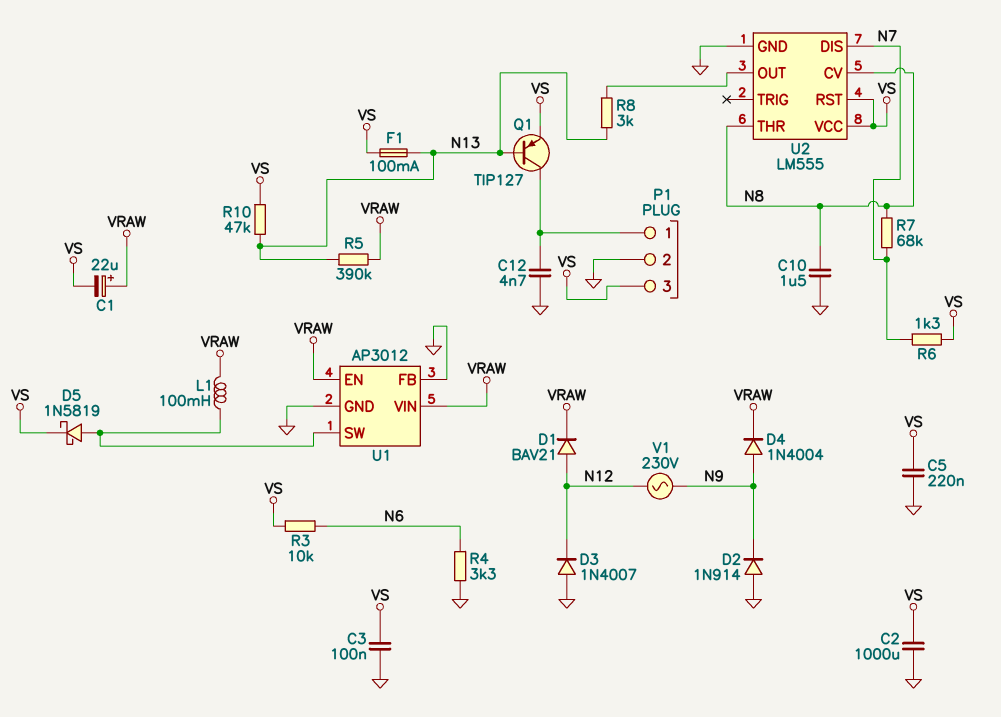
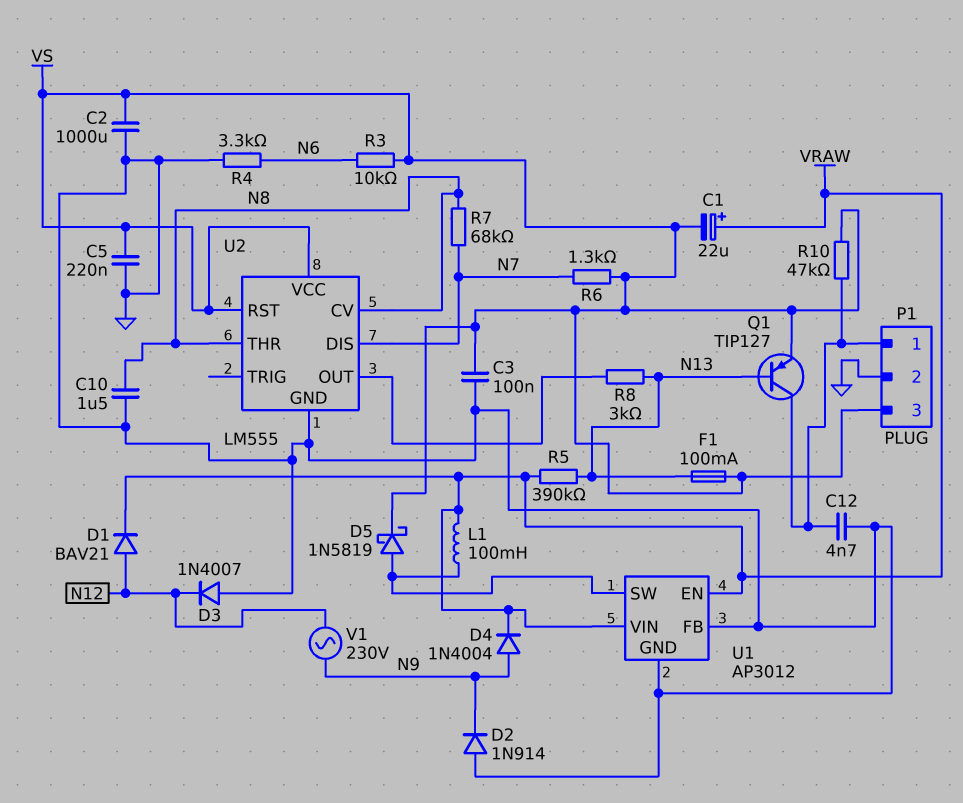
R10: 47k (N13, VS) -> 47k (P1/1, VS)

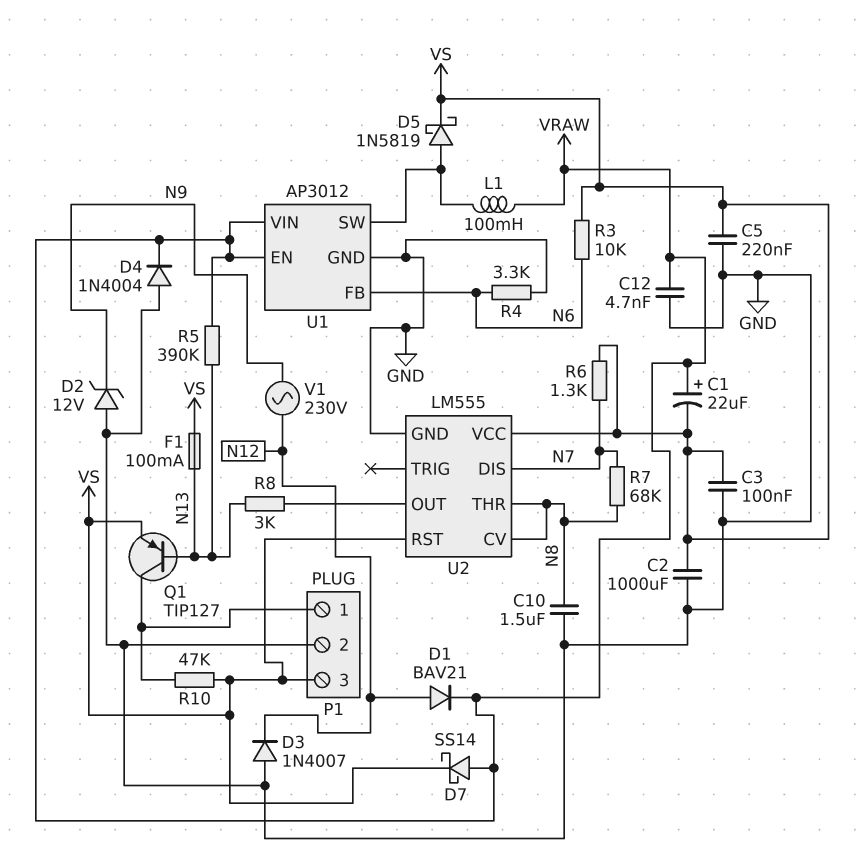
C12: 4.7nF (GND, P1/1) -> 4.7nF (GND, VRAW)
D2: diode 1N914 (A GND, K N9) -> zener 12V (A GND, K N9)
D4: diode 1N4004 (A N9, K VRAW) -> diode 1N4004 (A GND, K VRAW)
D7: none -> schottky SS14 (A VRAW, K VS)
U1 pin FB: GND -> N6

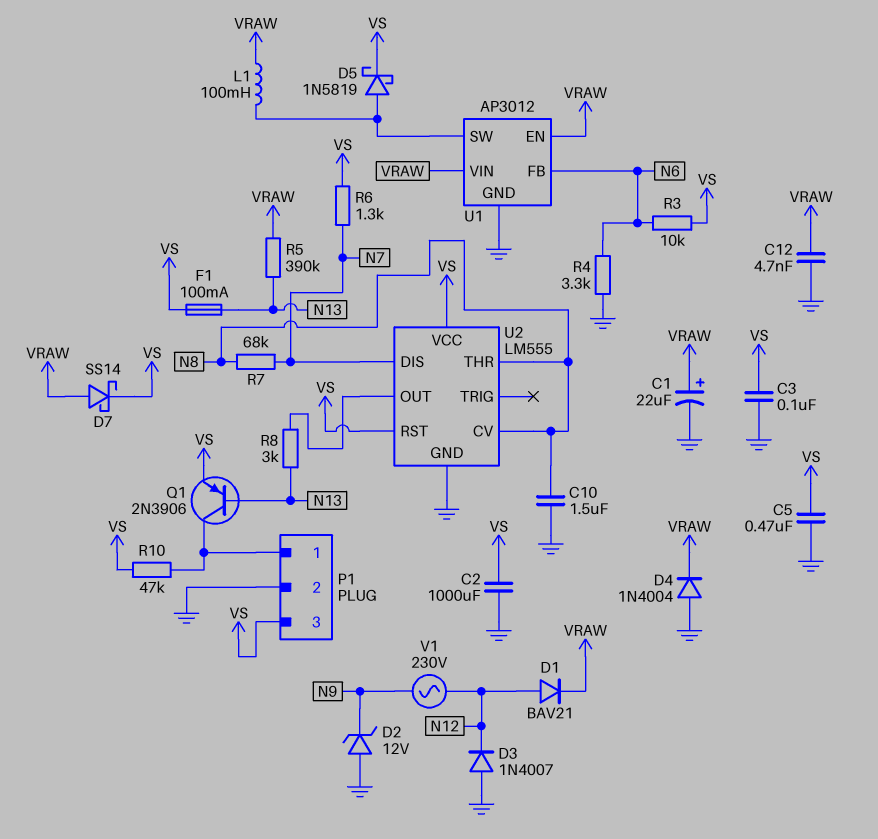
C1: 22uF (plus VRAW, minus VS) -> 22uF (plus VRAW, minus GND)
C5: 220nF (GND, VS) -> 470nF (GND, VS)
Q1: PNP TIP127 (B N13, C P1/1, E VS) -> PNP 2N3906 (B N13, C P1/1, E VS)

